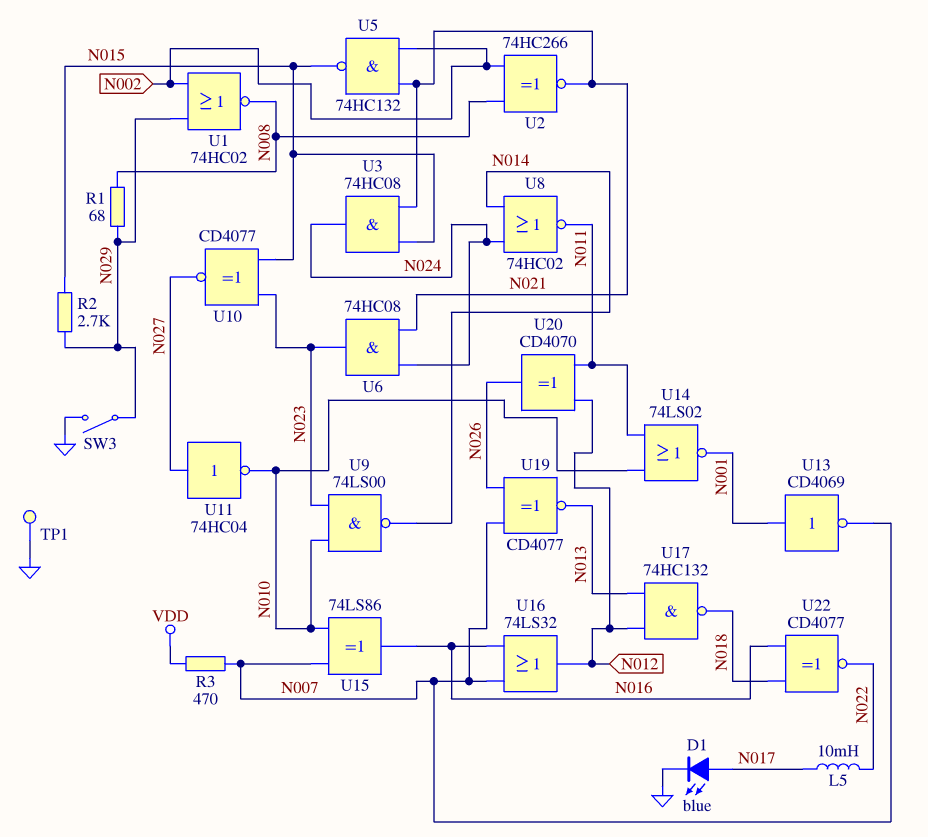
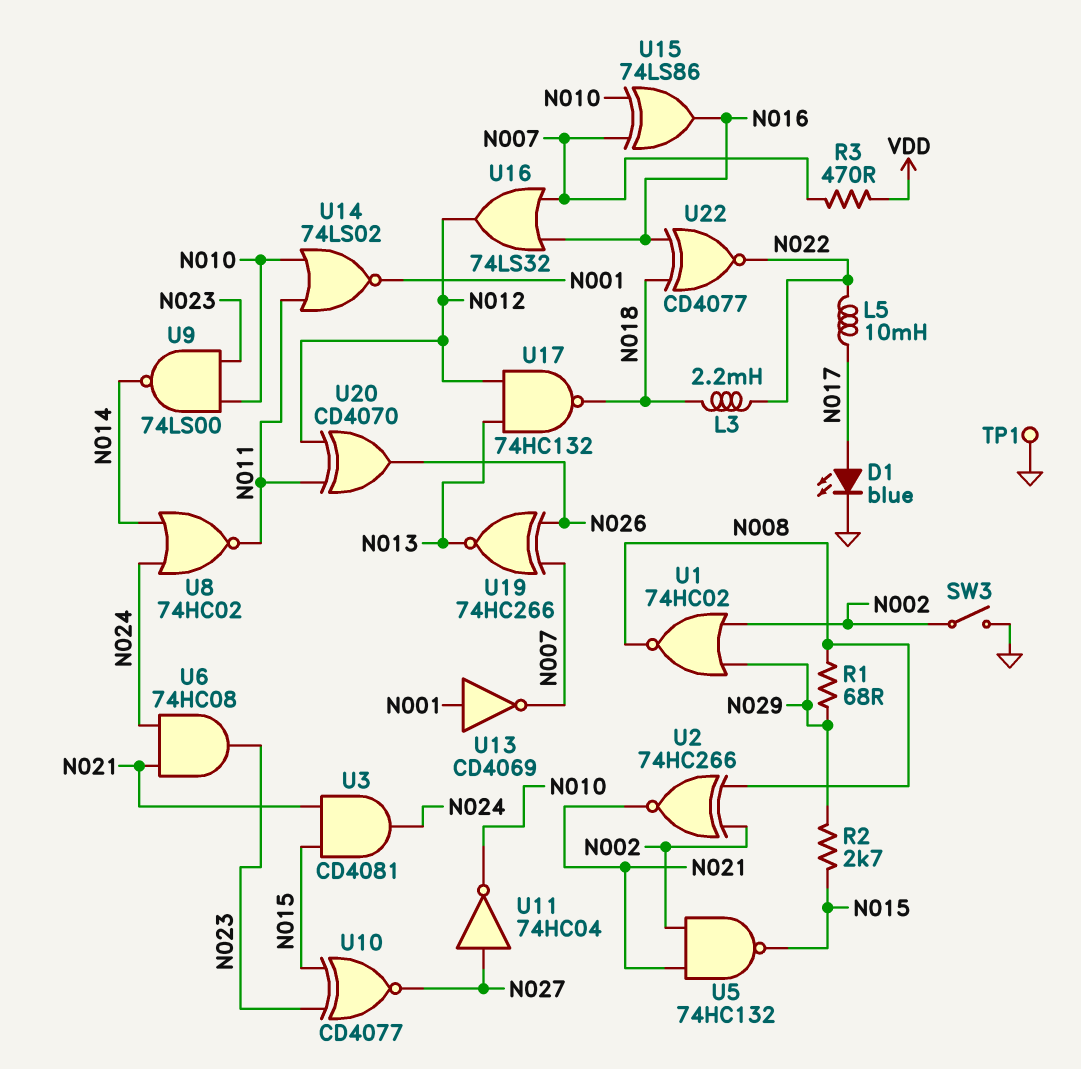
L3: none -> 2.2mH (N018, N022)
SW3: switch (GND, N029) -> switch (GND, N002)
U3: AND 74HC08 (in N015, in N021, out N024) -> AND CD4081 (in N015, in N021, out N024)
U19: XNOR CD4077 (in N007, in N026, out N013) -> XNOR 74HC266 (in N007, in N026, out N013)

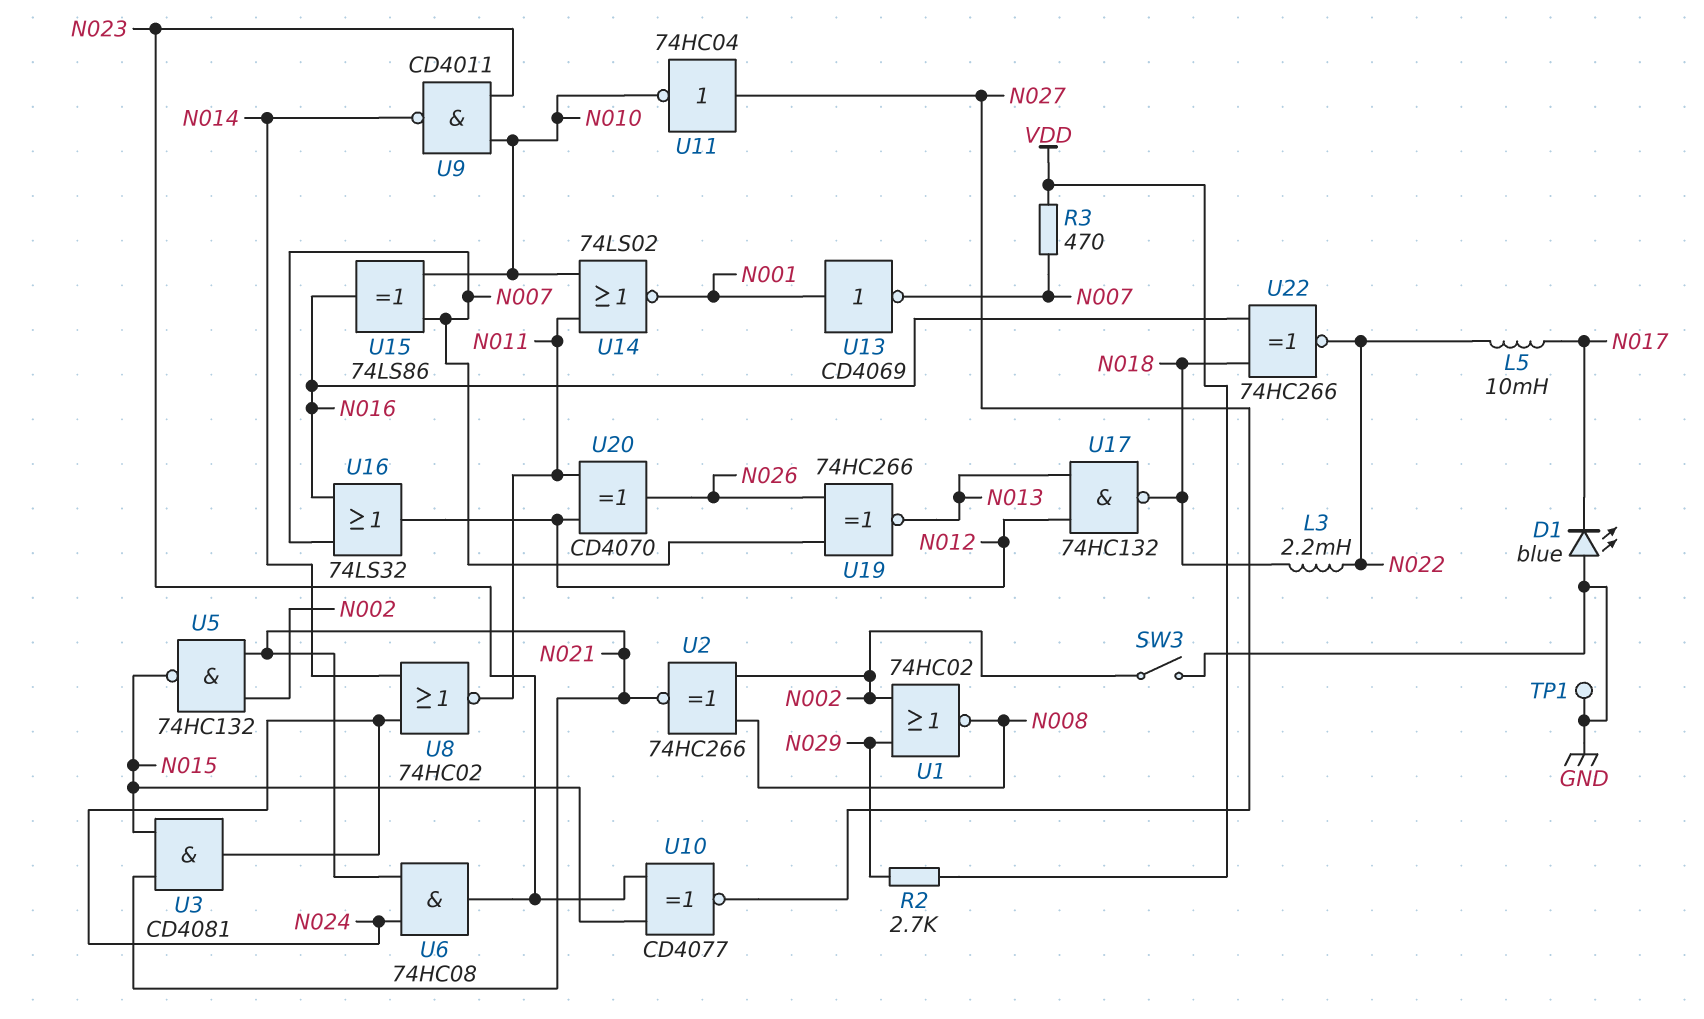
D1: LED blue (A N017, K GND) -> LED blue (A GND, K N017)
R1: 68 (N008, N029) -> none
R2: 2.7k (N015, N029) -> 2.7k (N029, VDD)
U9: NAND 74LS00 (in N010, in N023, out N014) -> NAND CD4011 (in N010, in N023, out N014)
U22: XNOR CD4077 (in N016, in N018, out N022) -> XNOR 74HC266 (in N016, in N018, out N022)

